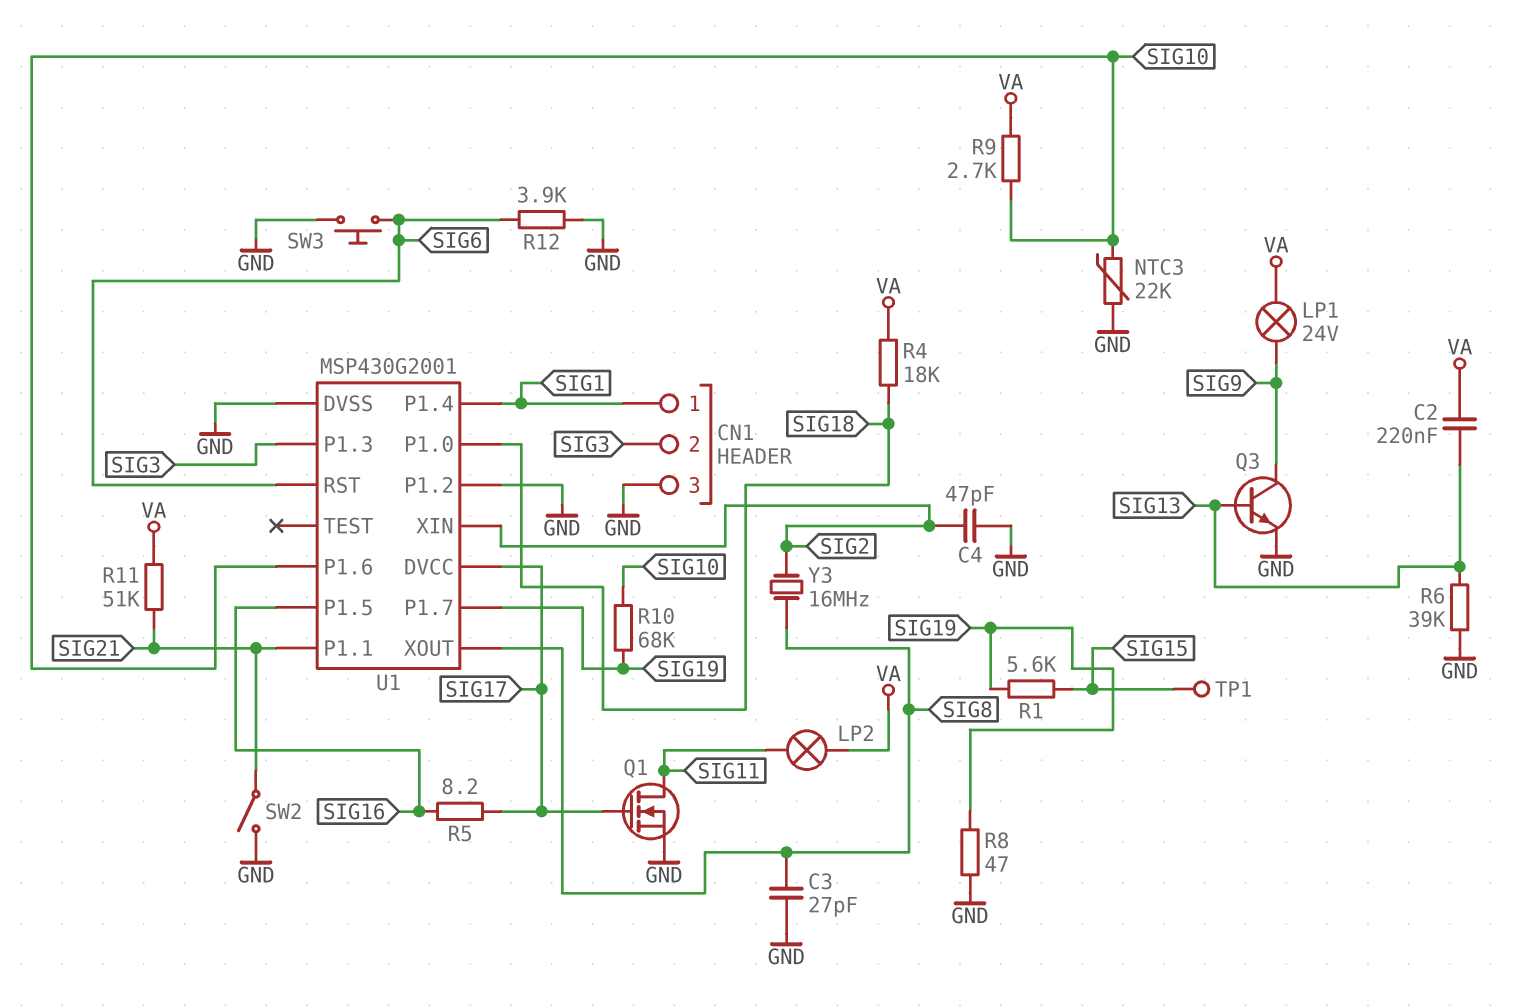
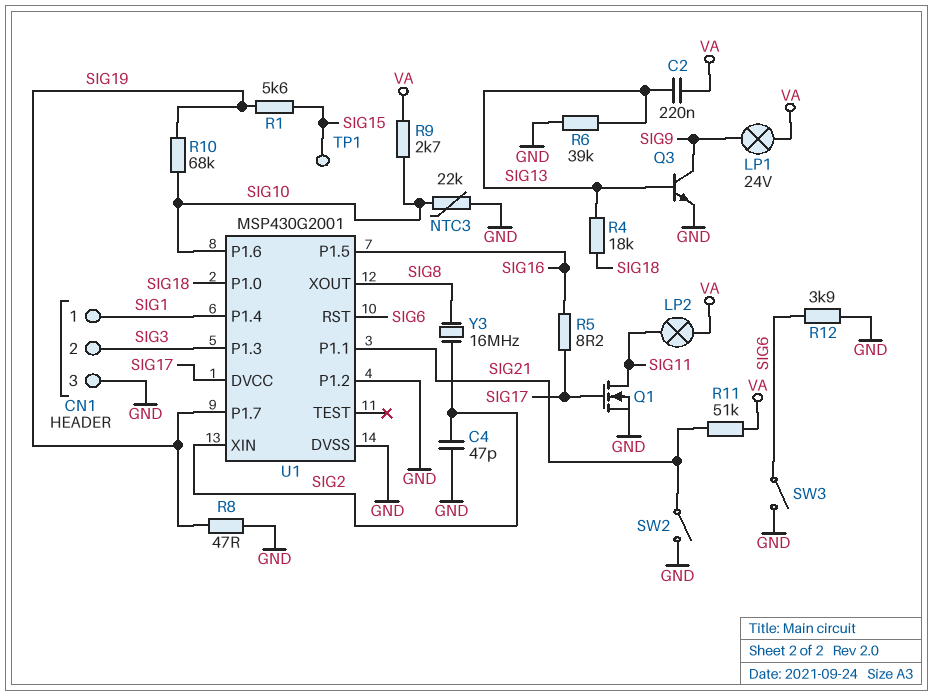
C3: 27pF (GND, SIG8) -> none
R4: 18k (SIG18, VA) -> 18k (SIG13, SIG18)
SW3: button (GND, SIG6) -> switch (GND, SIG6)

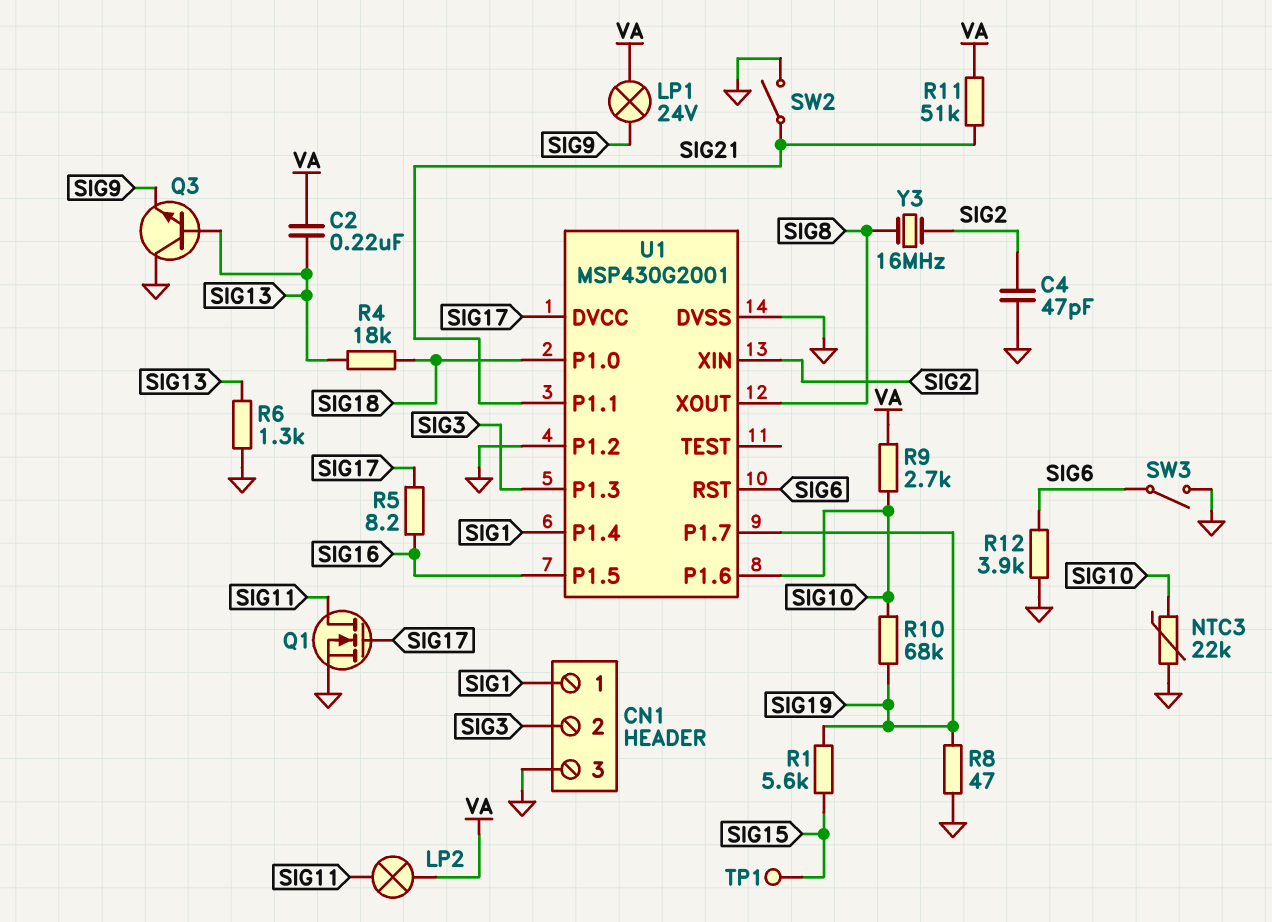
Q3: NPN (B SIG13, C SIG9, E GND) -> NPN (B SIG13, C GND, E SIG9)
R6: 39k (GND, SIG13) -> 1.3k (GND, SIG13)

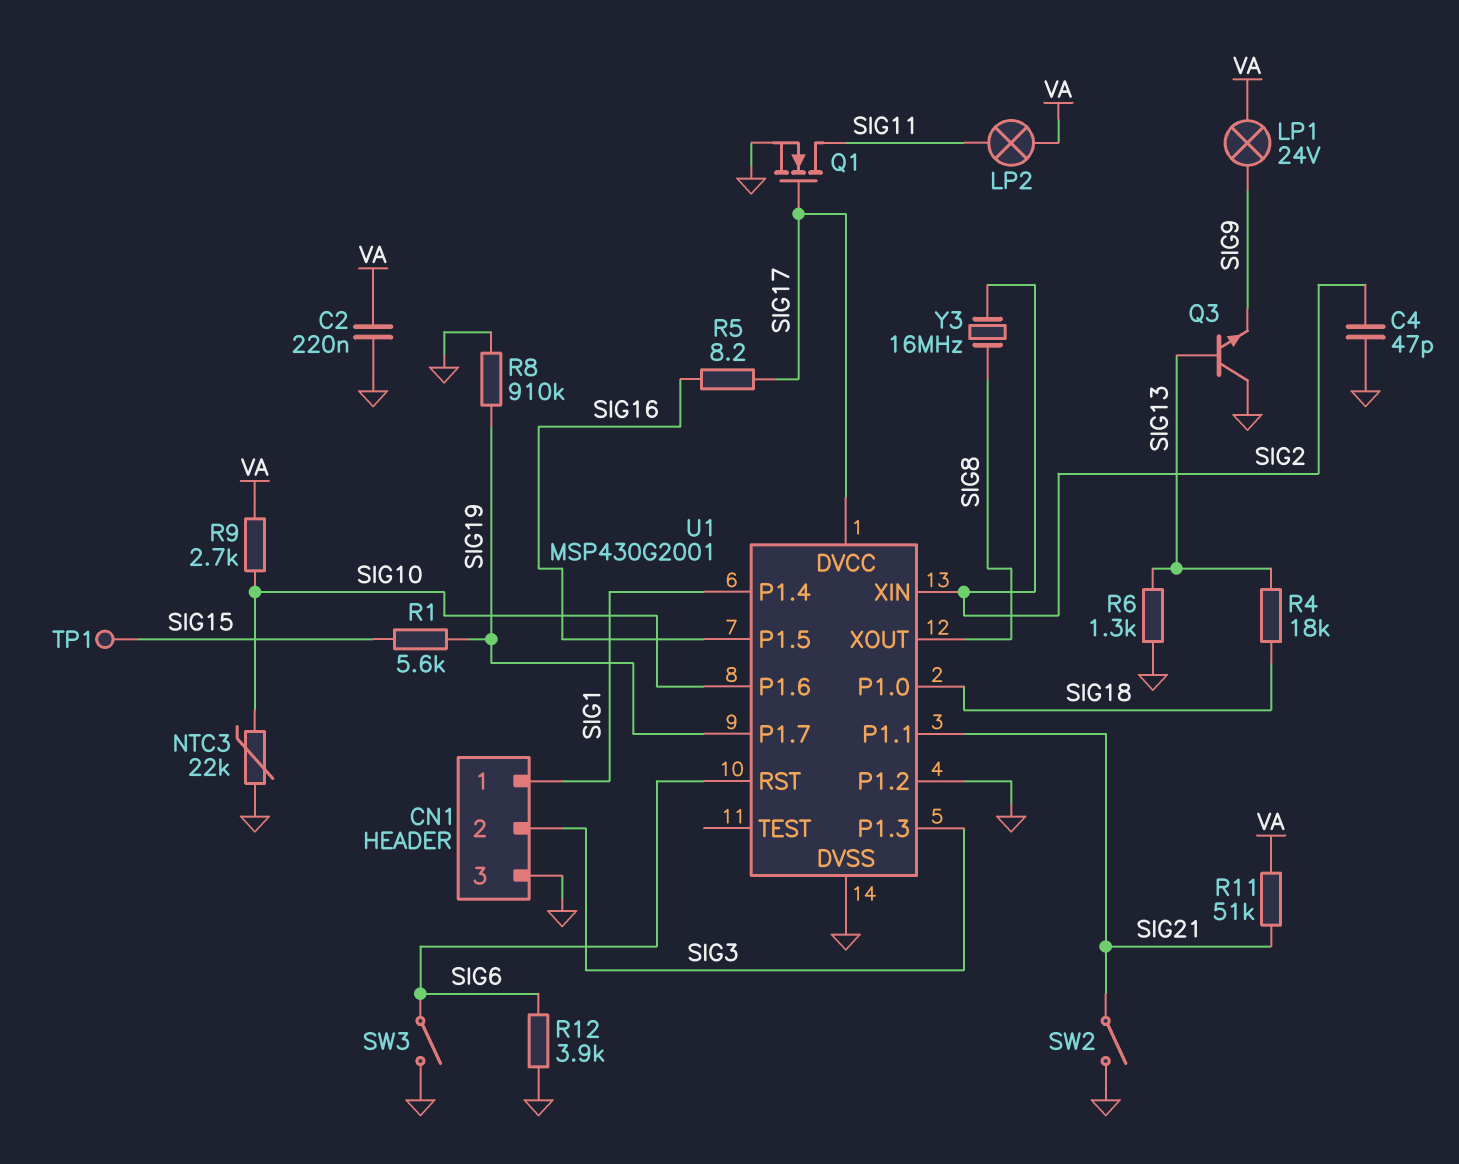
C2: 220nF (SIG13, VA) -> 220nF (GND, VA)
R8: 47 (GND, SIG19) -> 910k (GND, SIG19)
R10: 68k (SIG10, SIG19) -> none

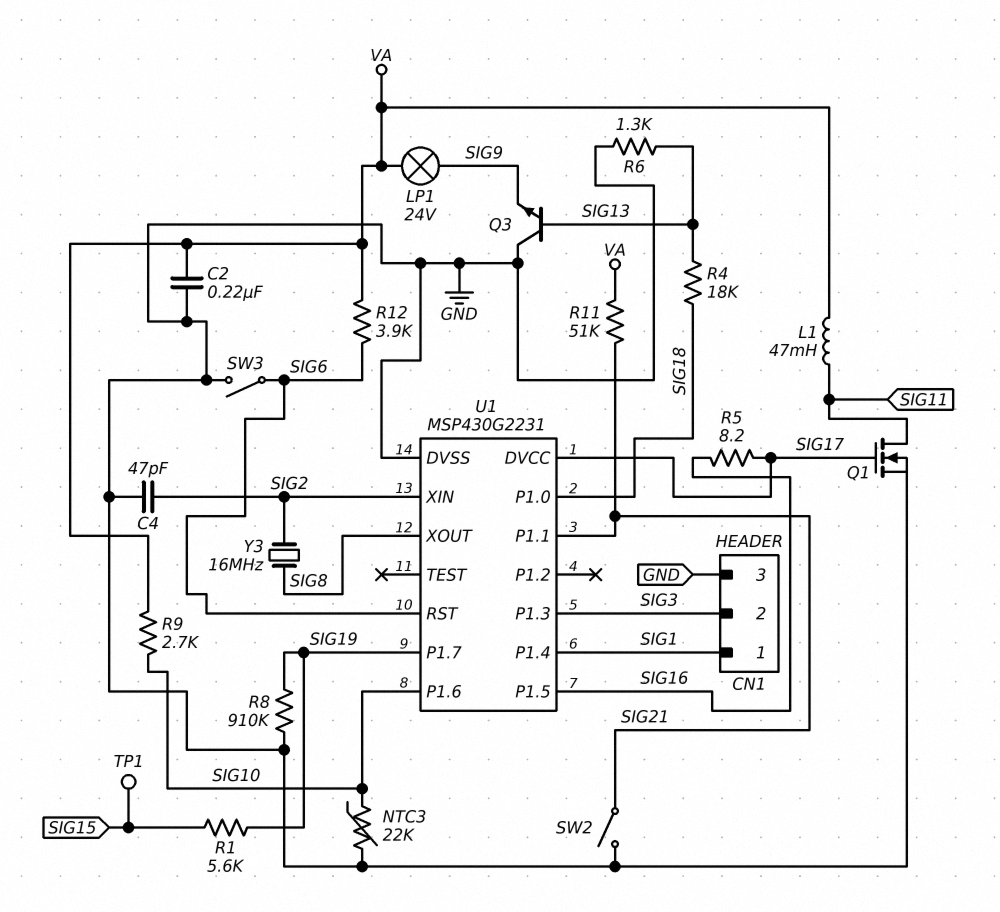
L1: none -> 47mH (SIG11, VA)
LP2: lamp (SIG11, VA) -> none
R12: 3.9k (GND, SIG6) -> 3.9k (SIG6, VA)
U1: MSP430G2001 -> MSP430G2231
U1 pin P1.2: GND -> none

